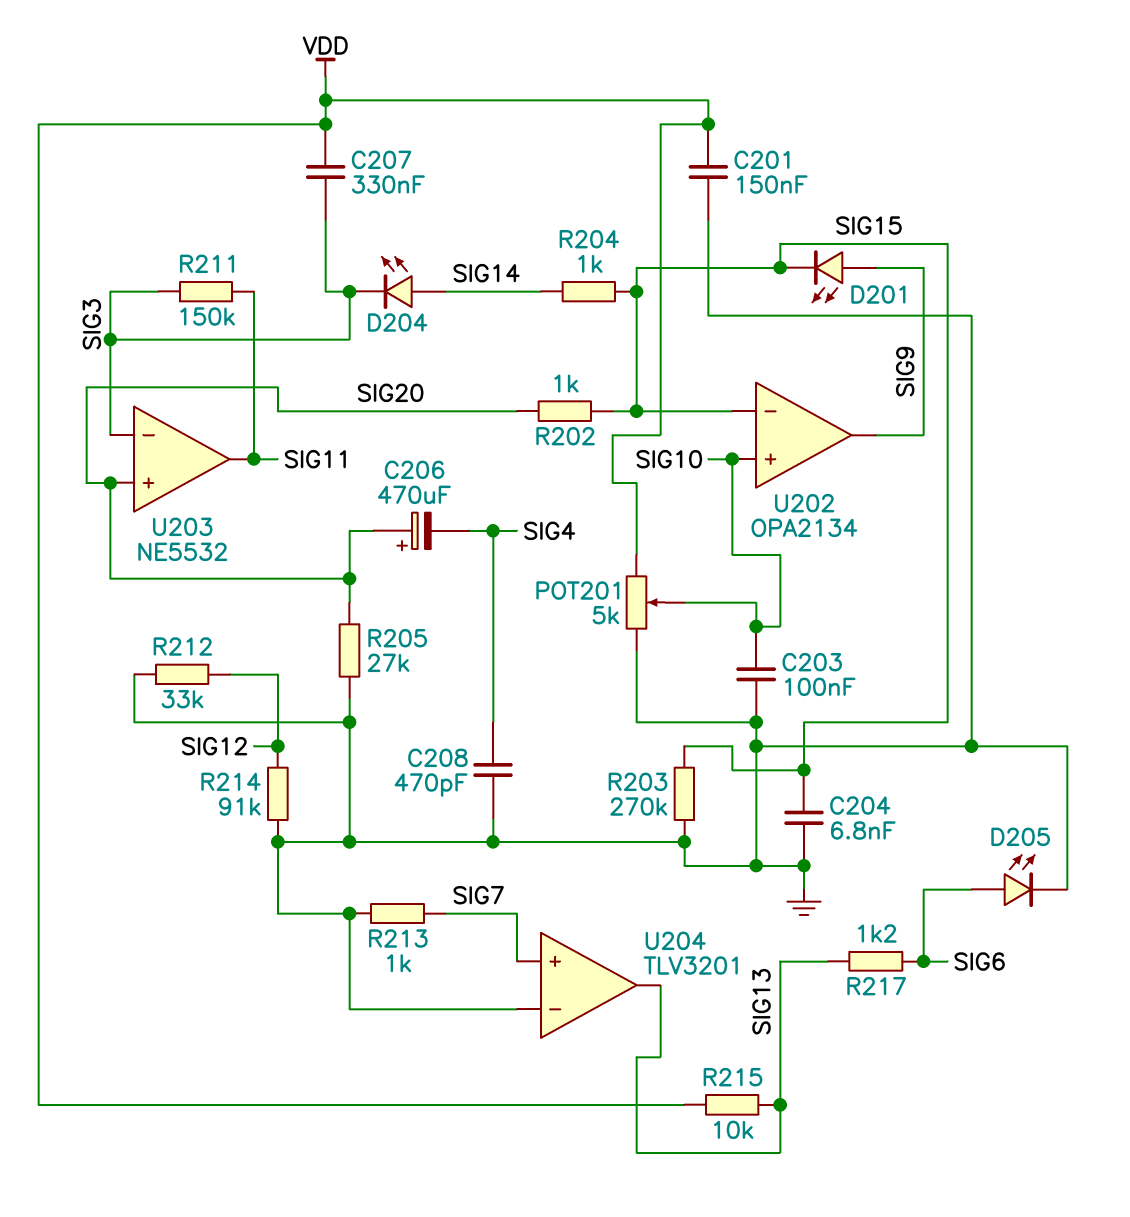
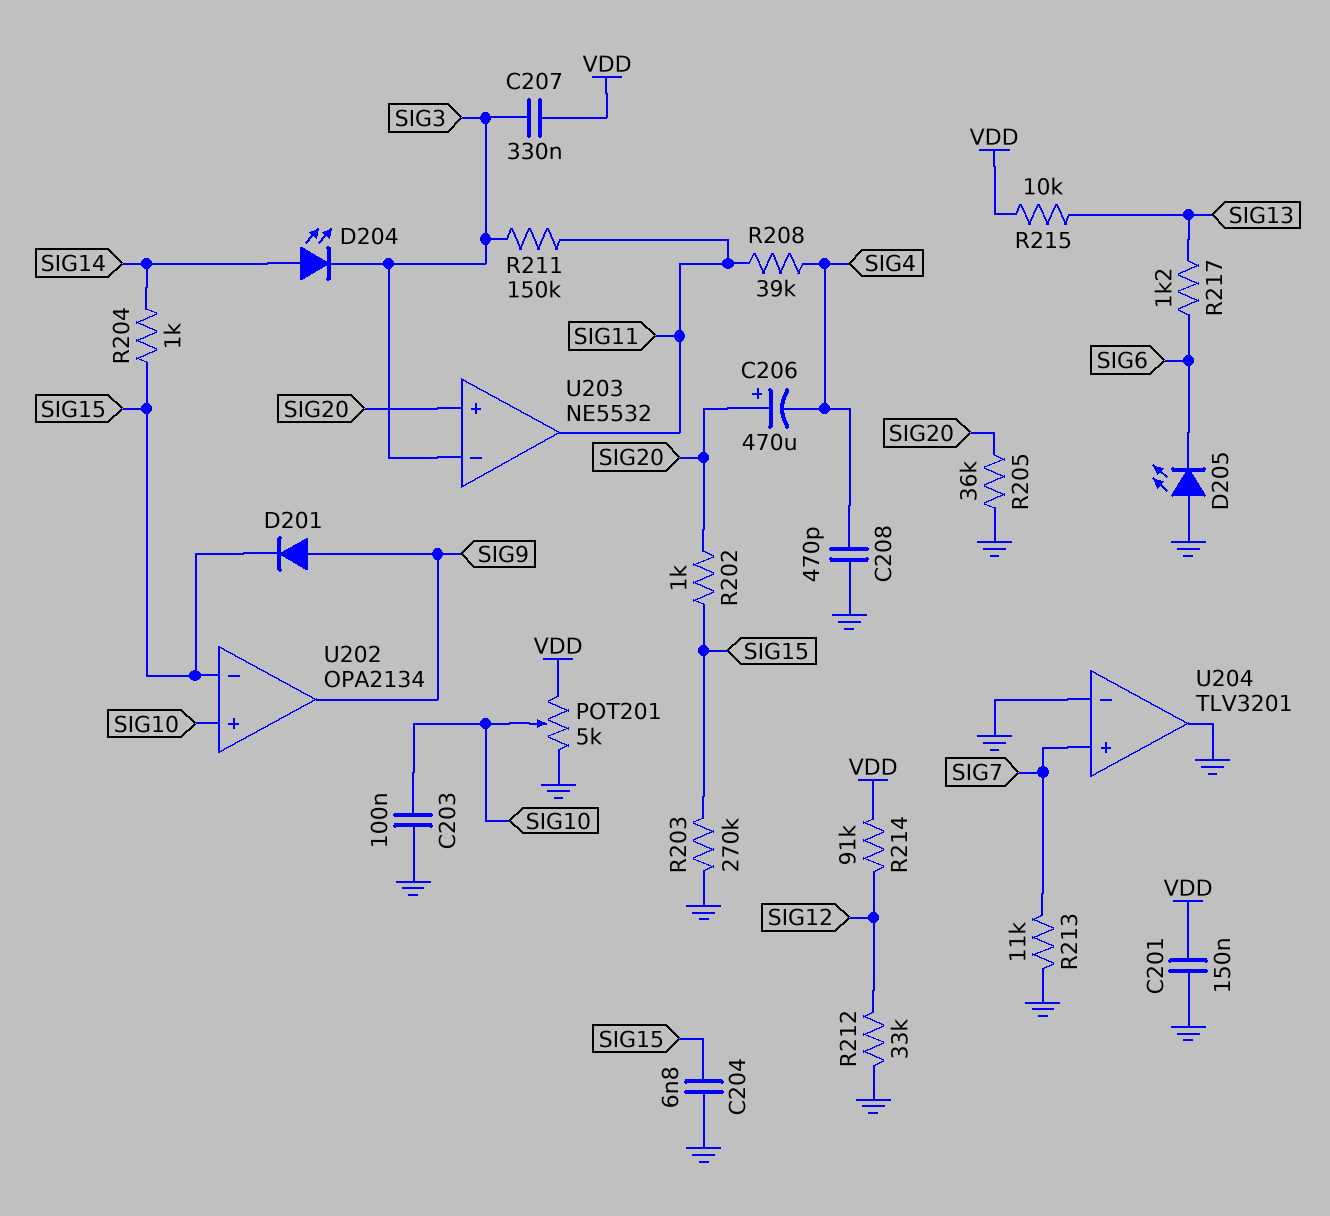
D201: LED (A SIG9, K SIG15) -> diode (A SIG9, K SIG15)
D205: LED (A SIG6, K GND) -> LED (A GND, K SIG6)
R205: 27k (GND, SIG20) -> 36k (GND, SIG20)
R208: none -> 39k (SIG4, SIG11)
R213: 1k (GND, SIG7) -> 11k (GND, SIG7)
R214: 91k (GND, SIG12) -> 91k (SIG12, VDD)
U204 pin out: SIG13 -> GND

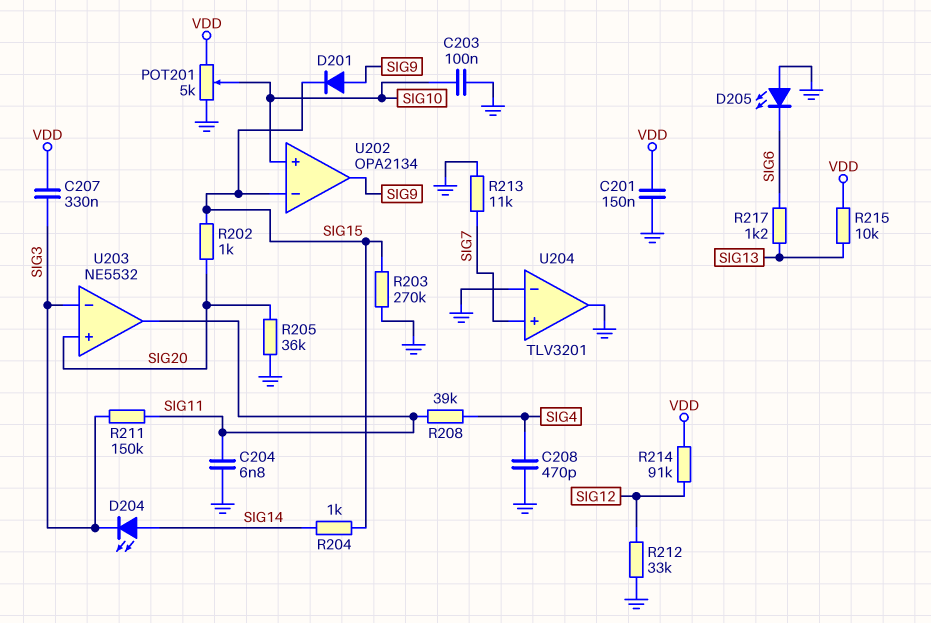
C204: 6.8nF (GND, SIG15) -> 6.8nF (GND, SIG11)
C206: 470uF (plus SIG20, minus SIG4) -> none

